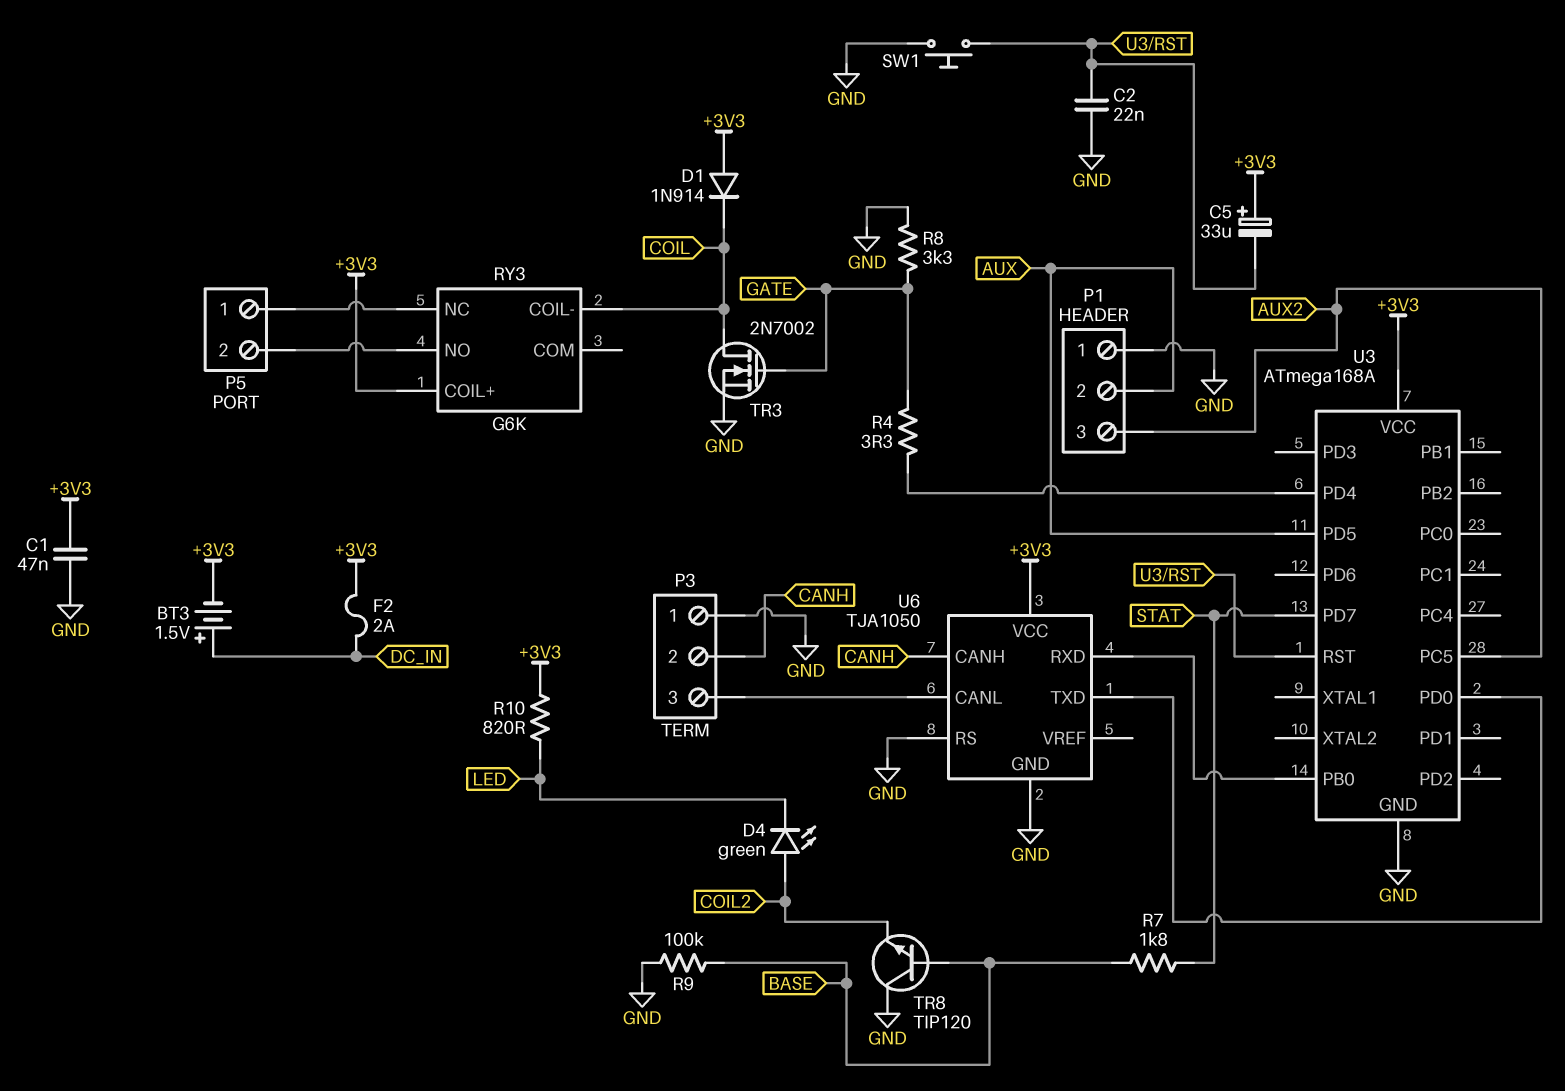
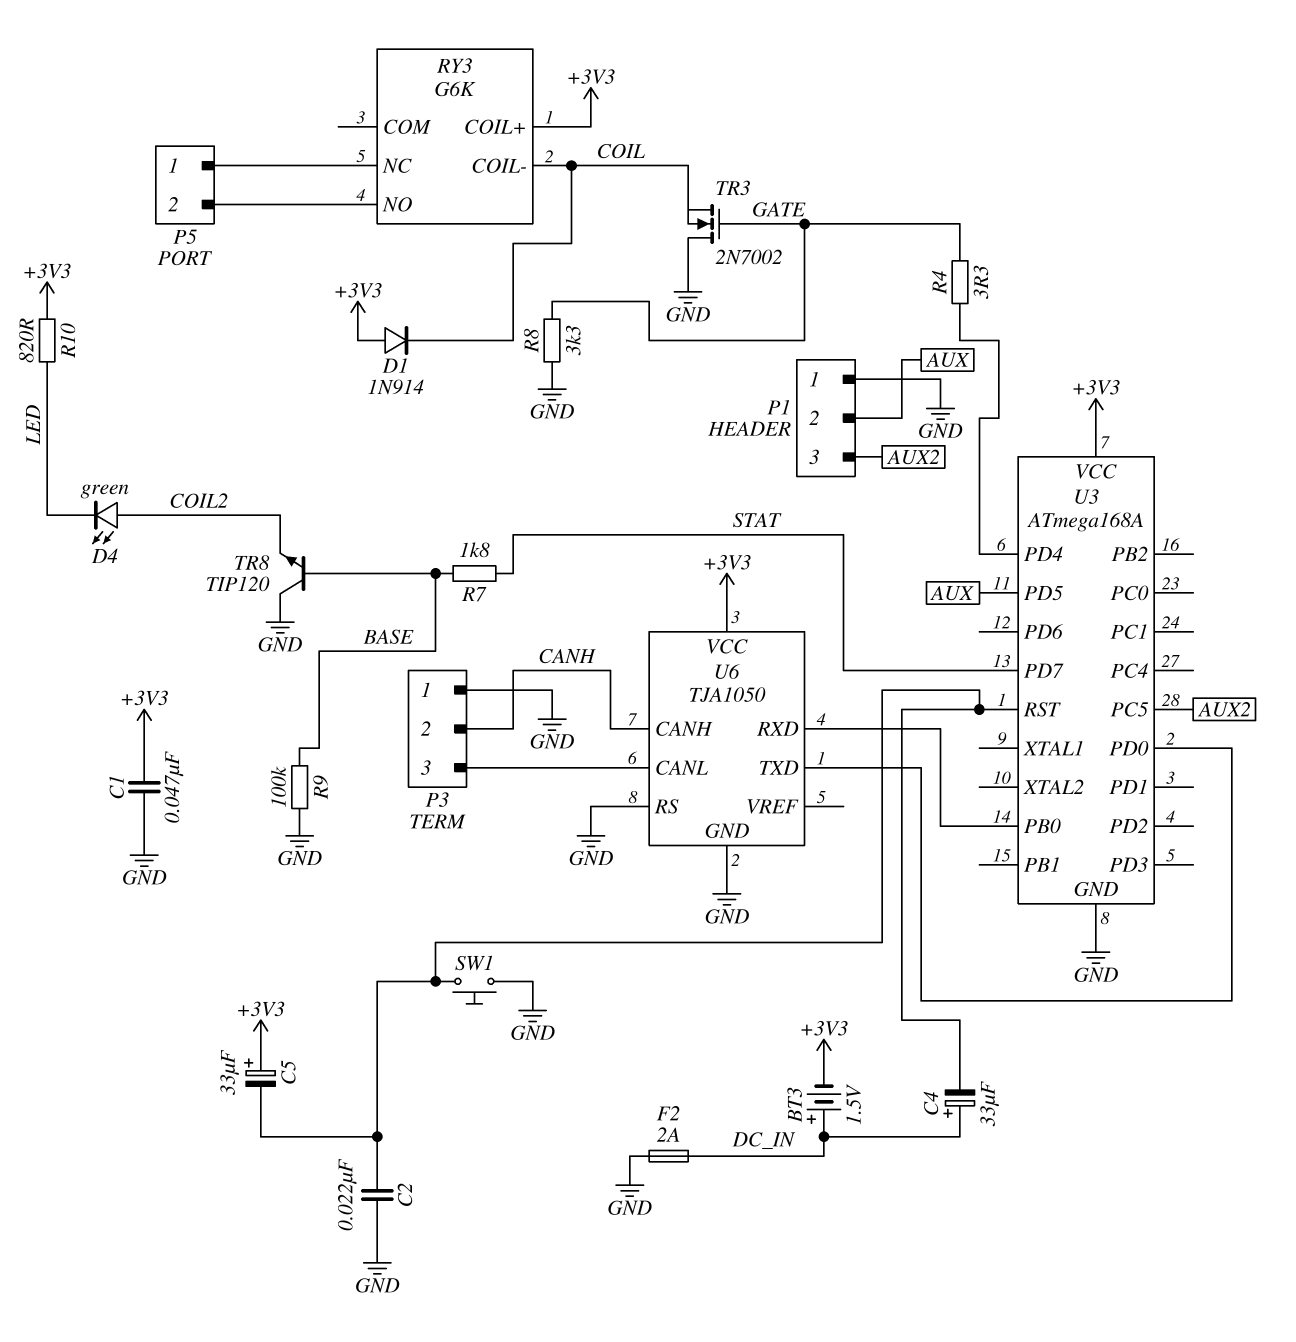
C4: none -> 33uF (plus DC_IN, minus U3/RST)
F2: 2A (+3V3, DC_IN) -> 2A (DC_IN, GND)
TR3: NMOS 2N7002 (G GATE, D COIL, S GND) -> NMOS 2N7002 (G GATE, D GND, S COIL)

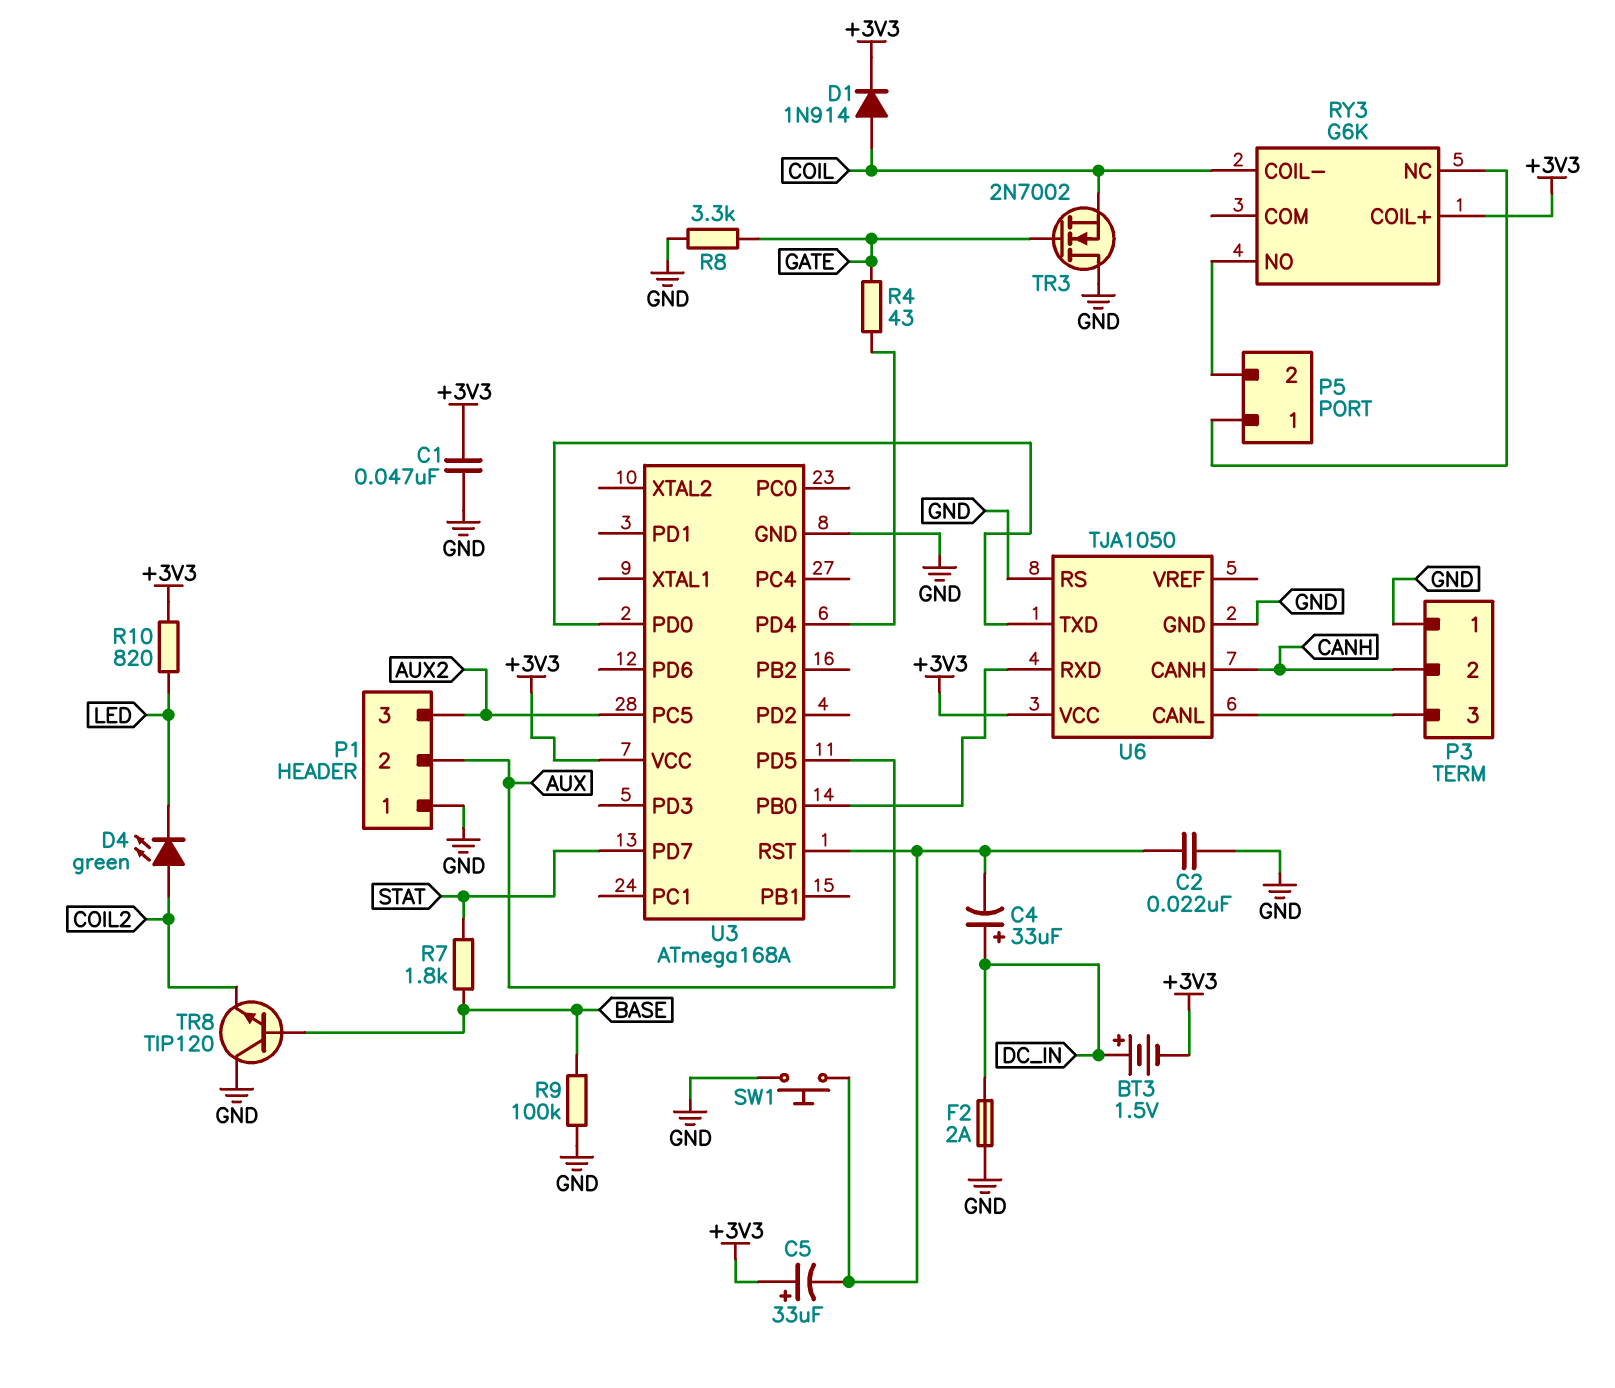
D1: diode 1N914 (A +3V3, K COIL) -> diode 1N914 (A COIL, K +3V3)
R4: 3.3 (GATE, U3/PD4) -> 43 (GATE, U3/PD4)

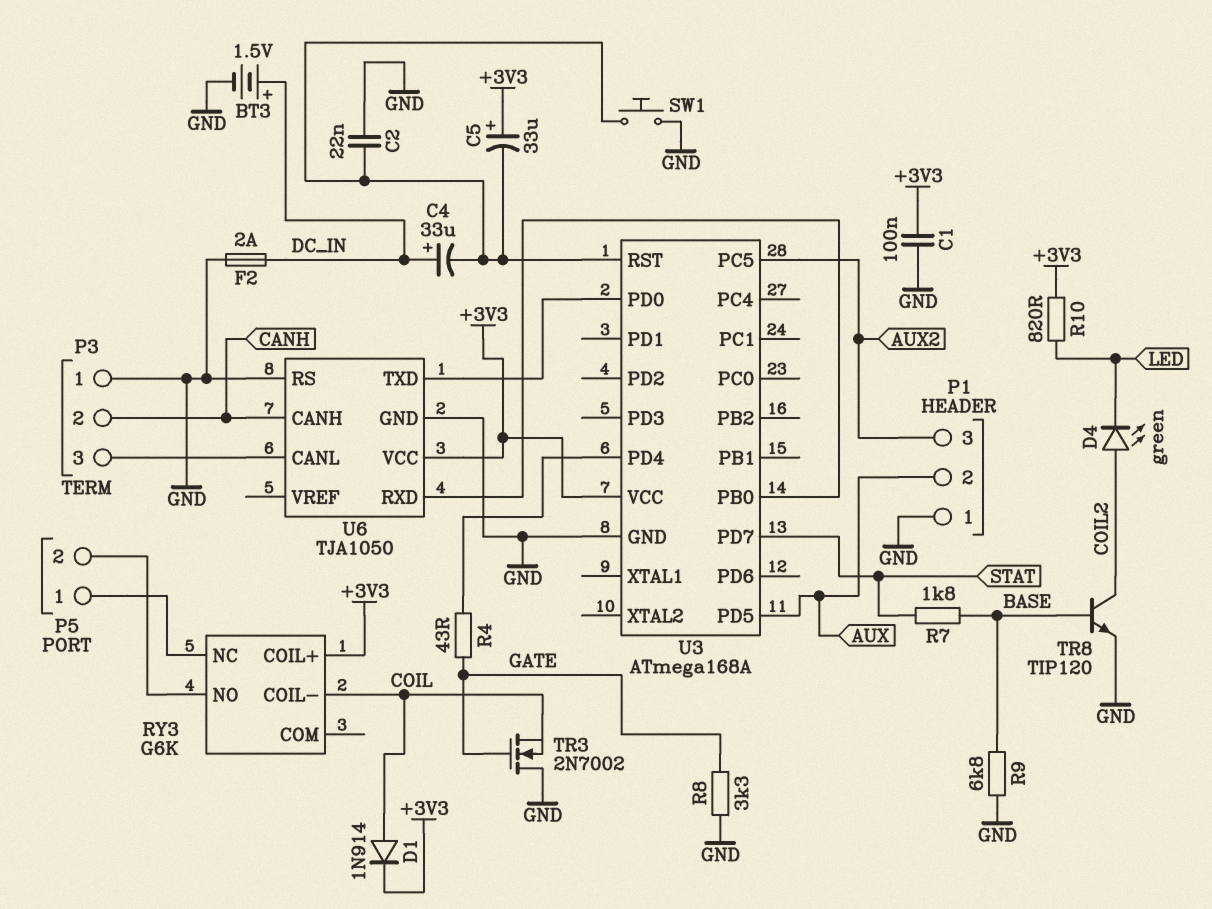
BT3: 1.5V (plus DC_IN, minus +3V3) -> 1.5V (plus DC_IN, minus GND)
C1: 47nF (+3V3, GND) -> 100nF (+3V3, GND)
R9: 100k (BASE, GND) -> 6.8k (BASE, GND)
TR8: NPN TIP120 (B BASE, C GND, E COIL2) -> NPN TIP120 (B BASE, C COIL2, E GND)

